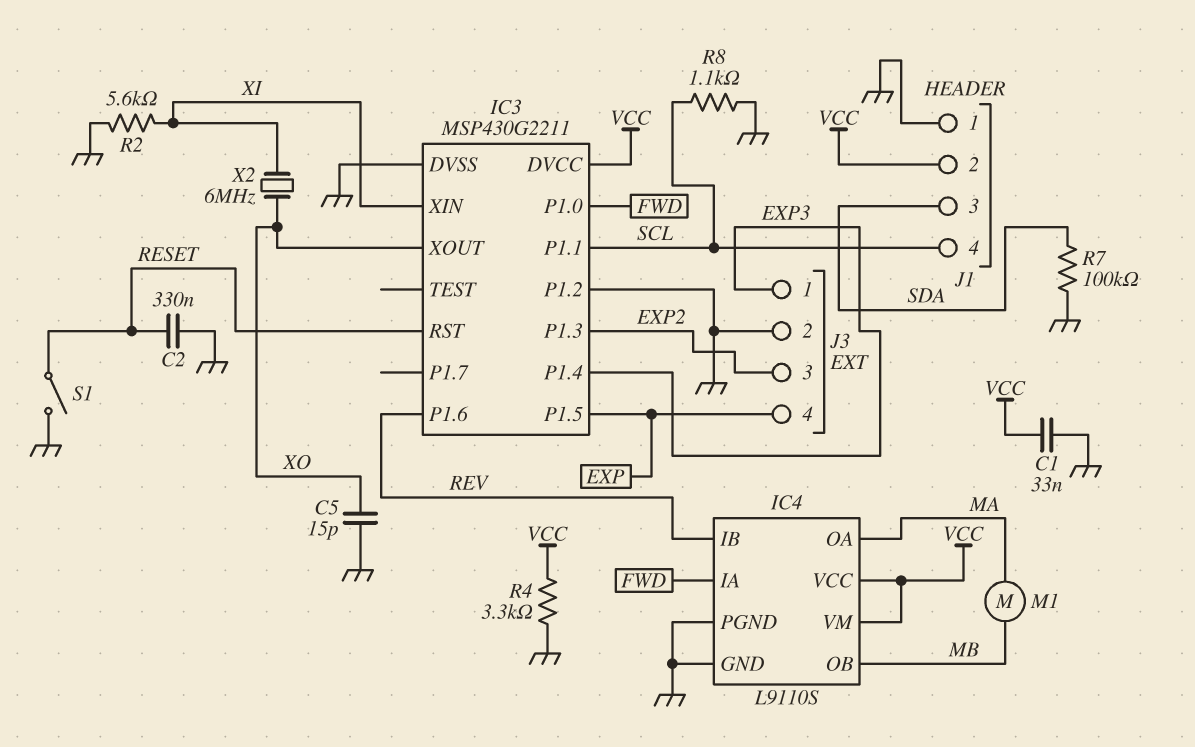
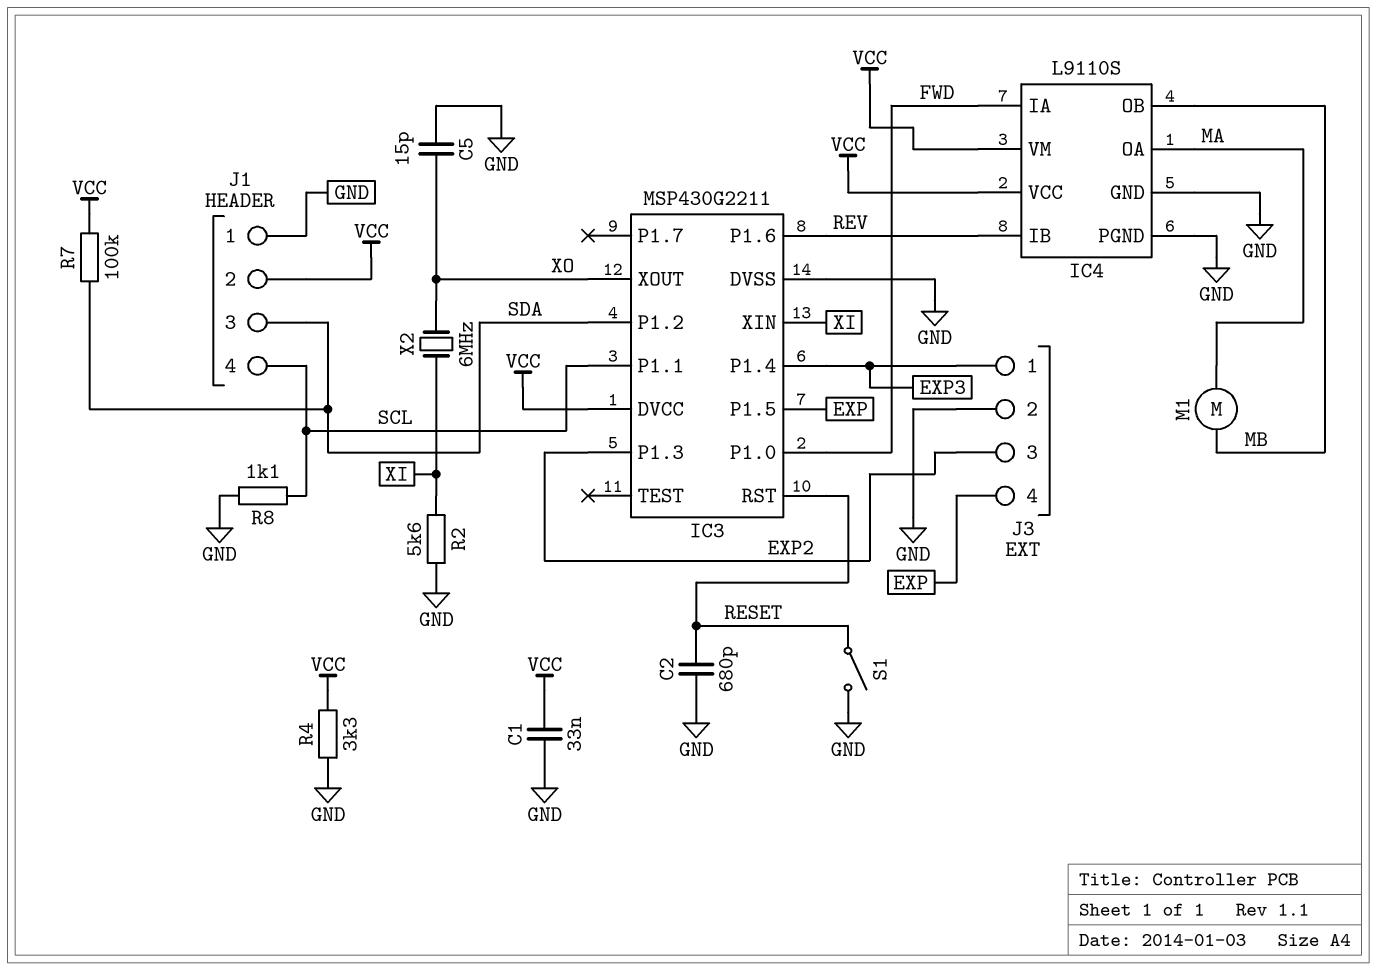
C2: 330nF (GND, RESET) -> 680pF (GND, RESET)
IC3 pin P1.2: GND -> SDA
R7: 100k (GND, SDA) -> 100k (SDA, VCC)

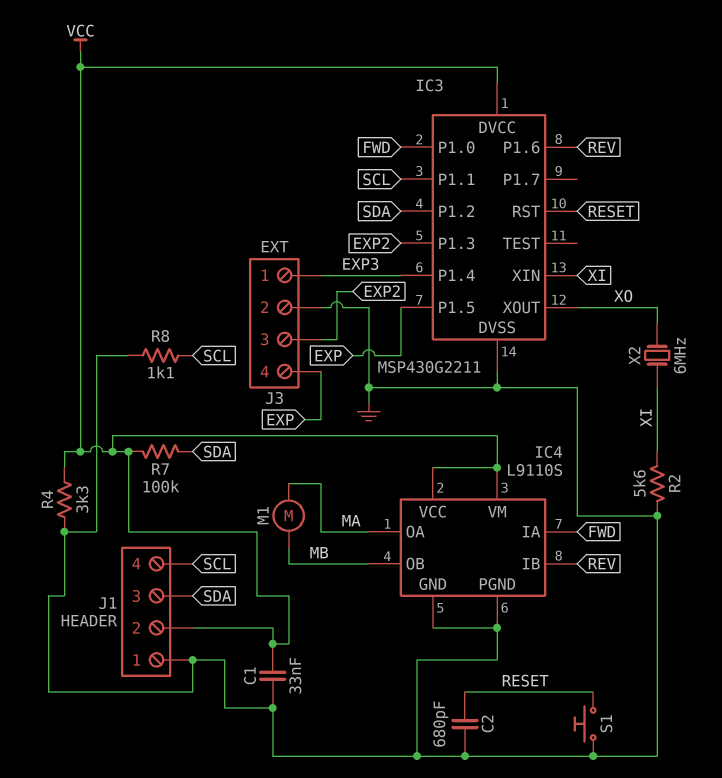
C5: 15pF (GND, XO) -> none
S1: switch (GND, RESET) -> button (GND, RESET)

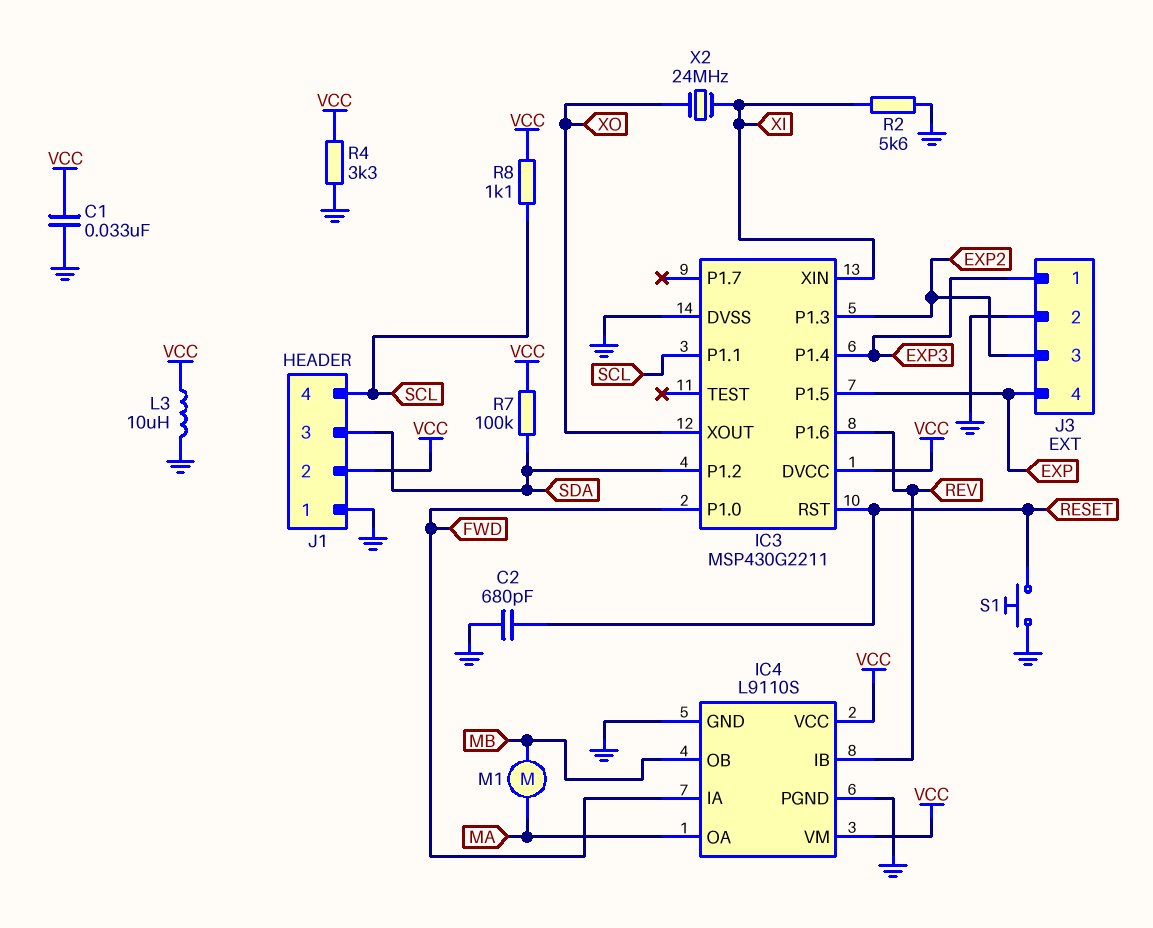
L3: none -> 10uH (GND, VCC)
R8: 1.1k (GND, SCL) -> 1.1k (SCL, VCC)
X2: 6MHz (XI, XO) -> 24MHz (XI, XO)

